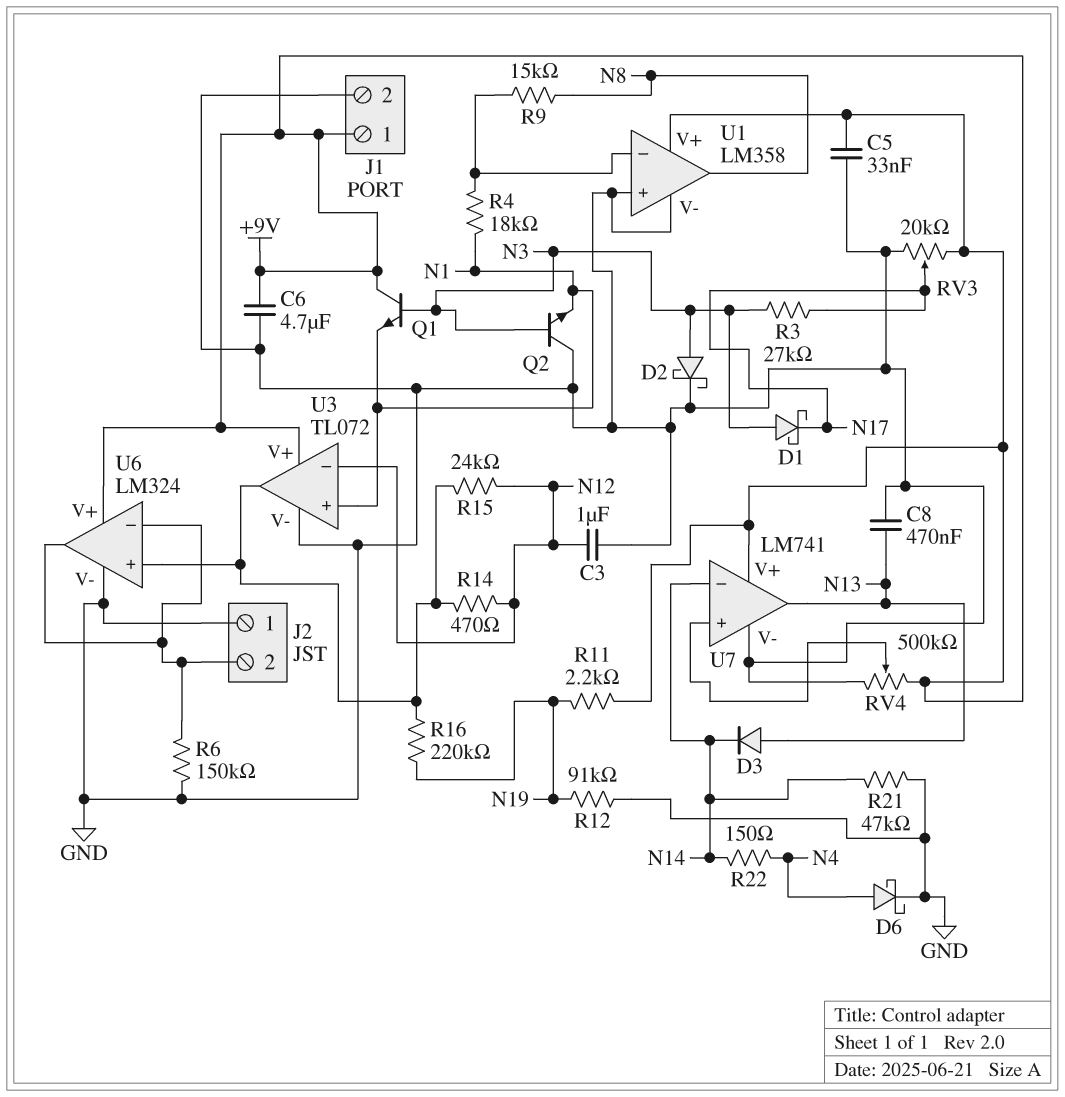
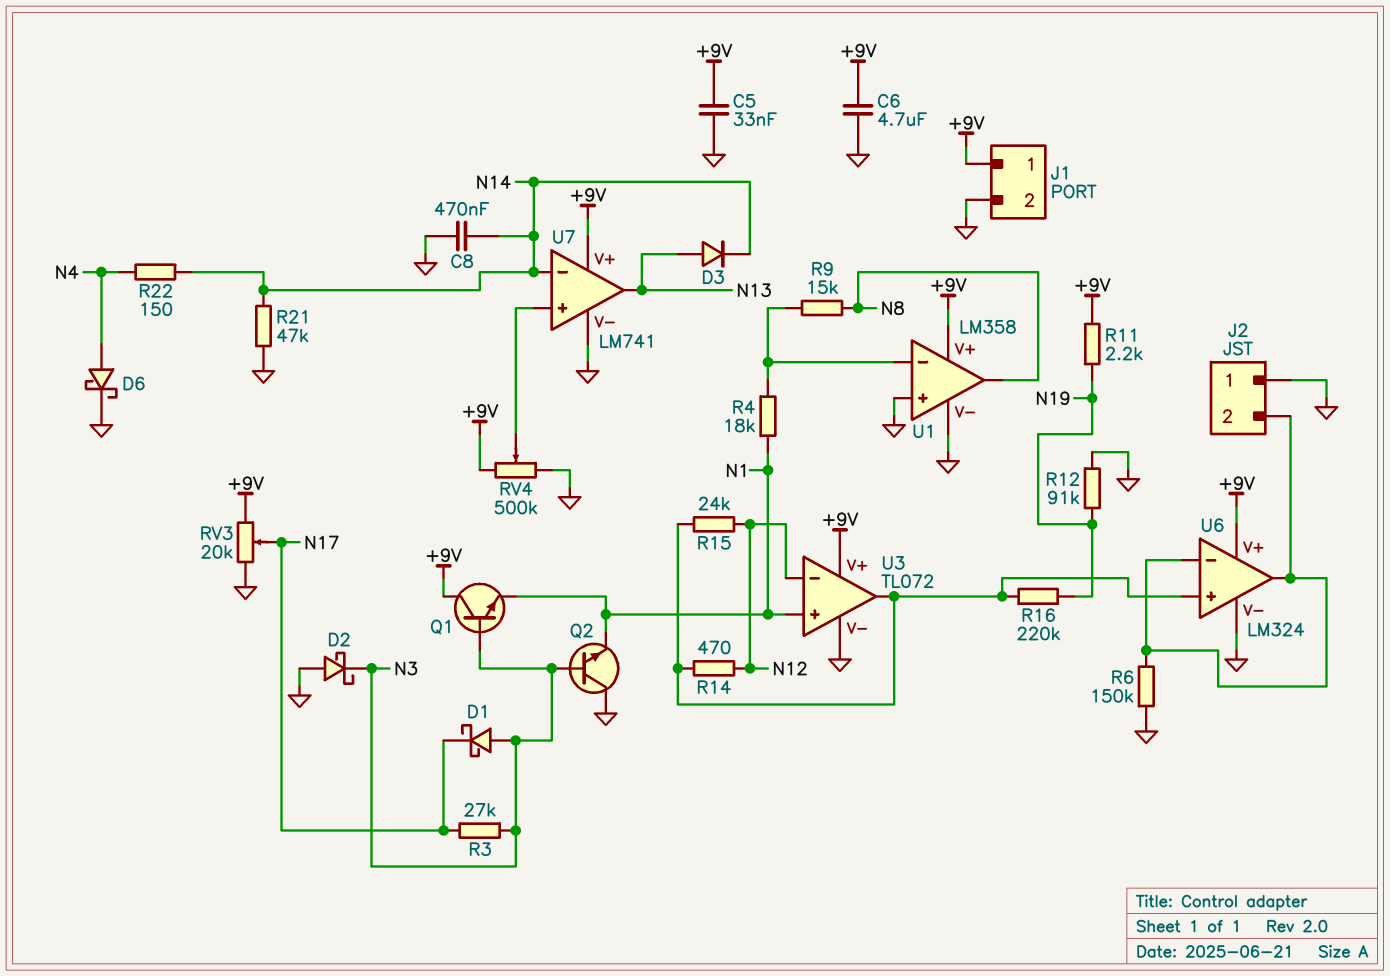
C3: 1uF (GND, N12) -> none
C8: 470nF (GND, N13) -> 470nF (GND, N14)
D2: schottky (A N3, K GND) -> schottky (A GND, K N3)

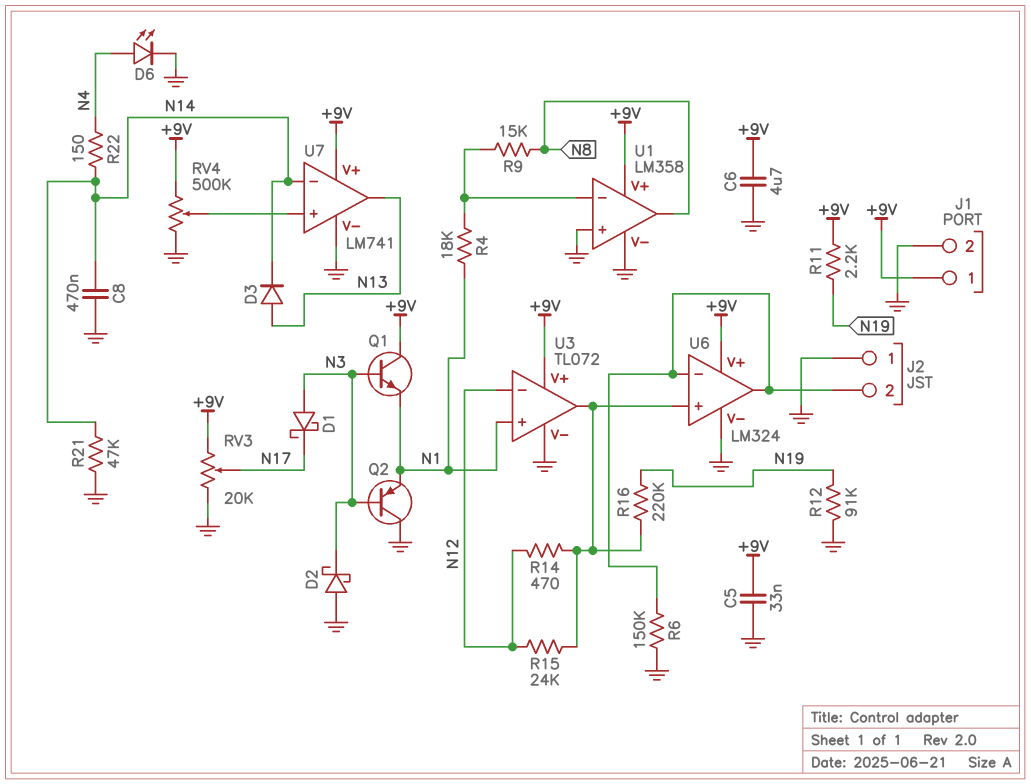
D6: schottky (A N4, K GND) -> LED (A N4, K GND)
Q2: NPN (B N3, C GND, E N1) -> PNP (B N3, C GND, E N1)
R3: 27k (N3, N17) -> none

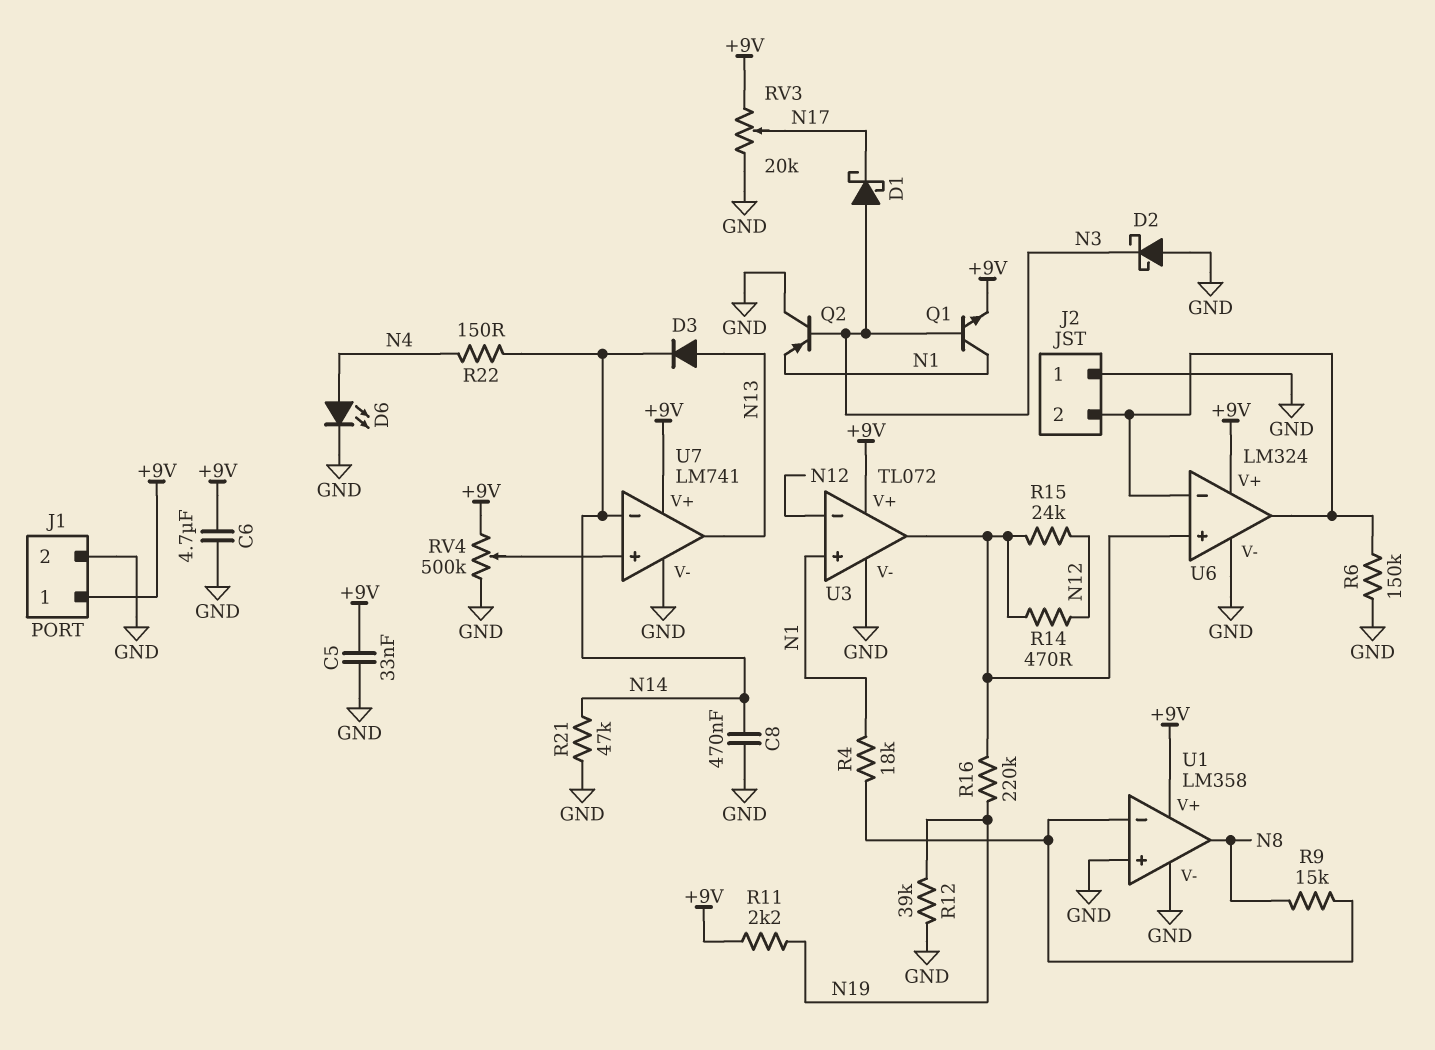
Q1: NPN (B N3, C +9V, E N1) -> NPN (B N3, C N1, E +9V)
R12: 91k (GND, N19) -> 39k (GND, N19)

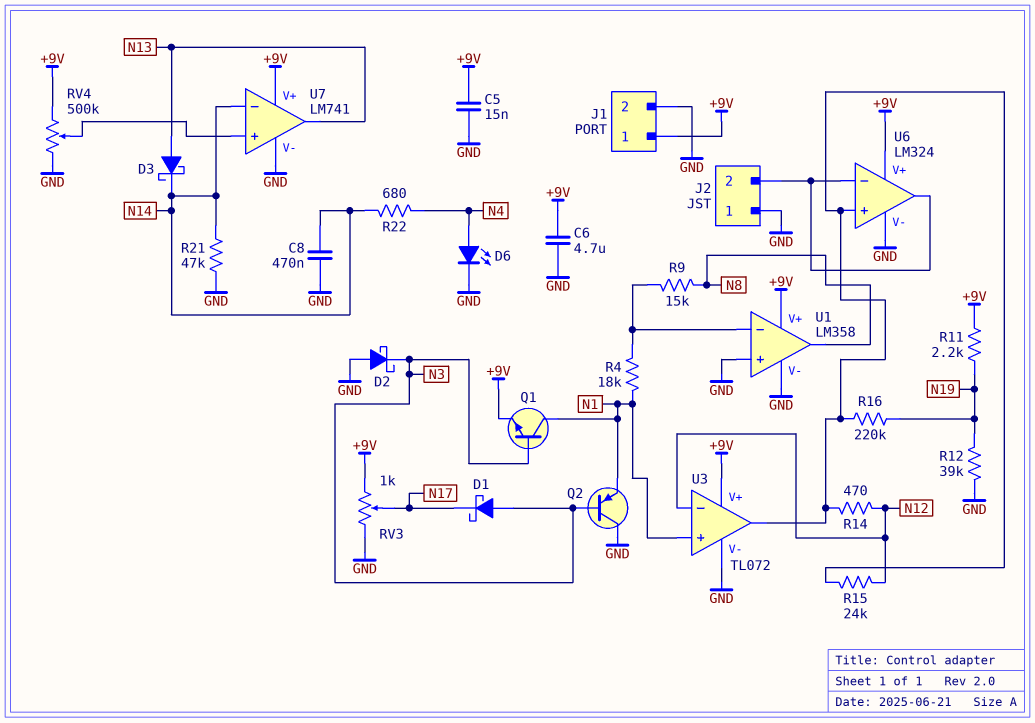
C5: 33nF (+9V, GND) -> 15nF (+9V, GND)
D3: diode (A N13, K N14) -> schottky (A N13, K N14)
R6: 150k (GND, J2/2) -> none
R22: 150 (N4, N14) -> 680 (N4, N14)
RV3: 20k (+9V, GND, wiper N17) -> 1k (+9V, GND, wiper N17)

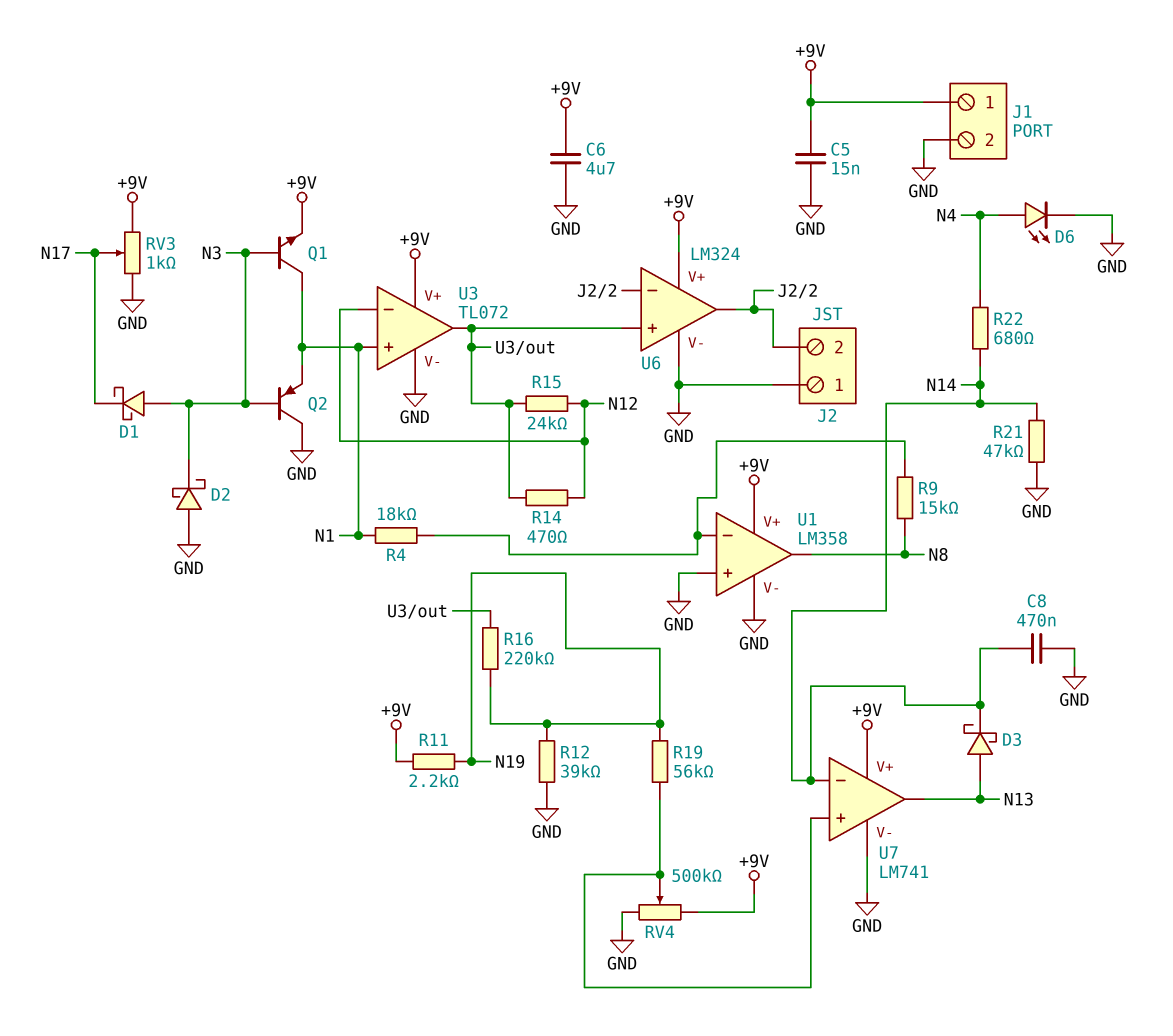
R19: none -> 56k (N19, U7/in+)

